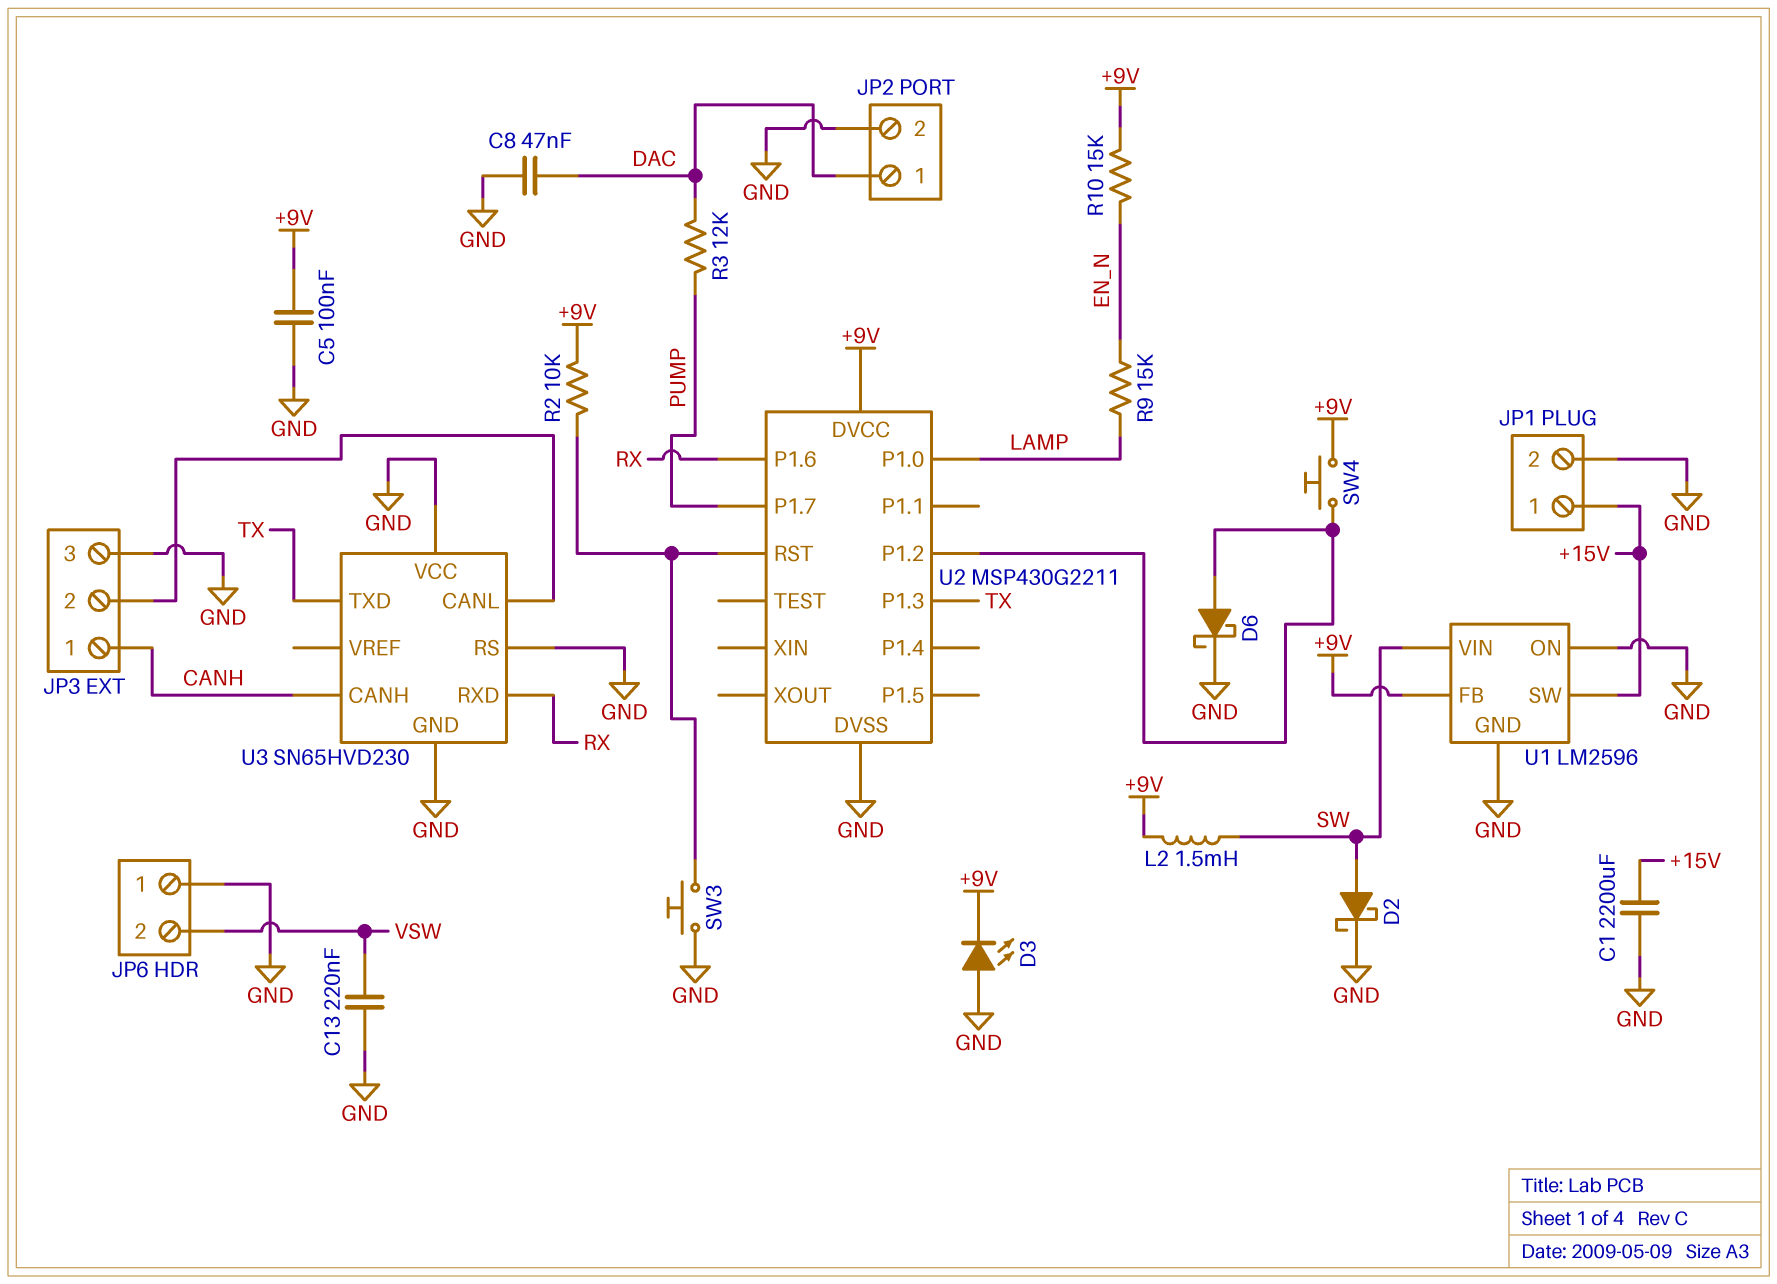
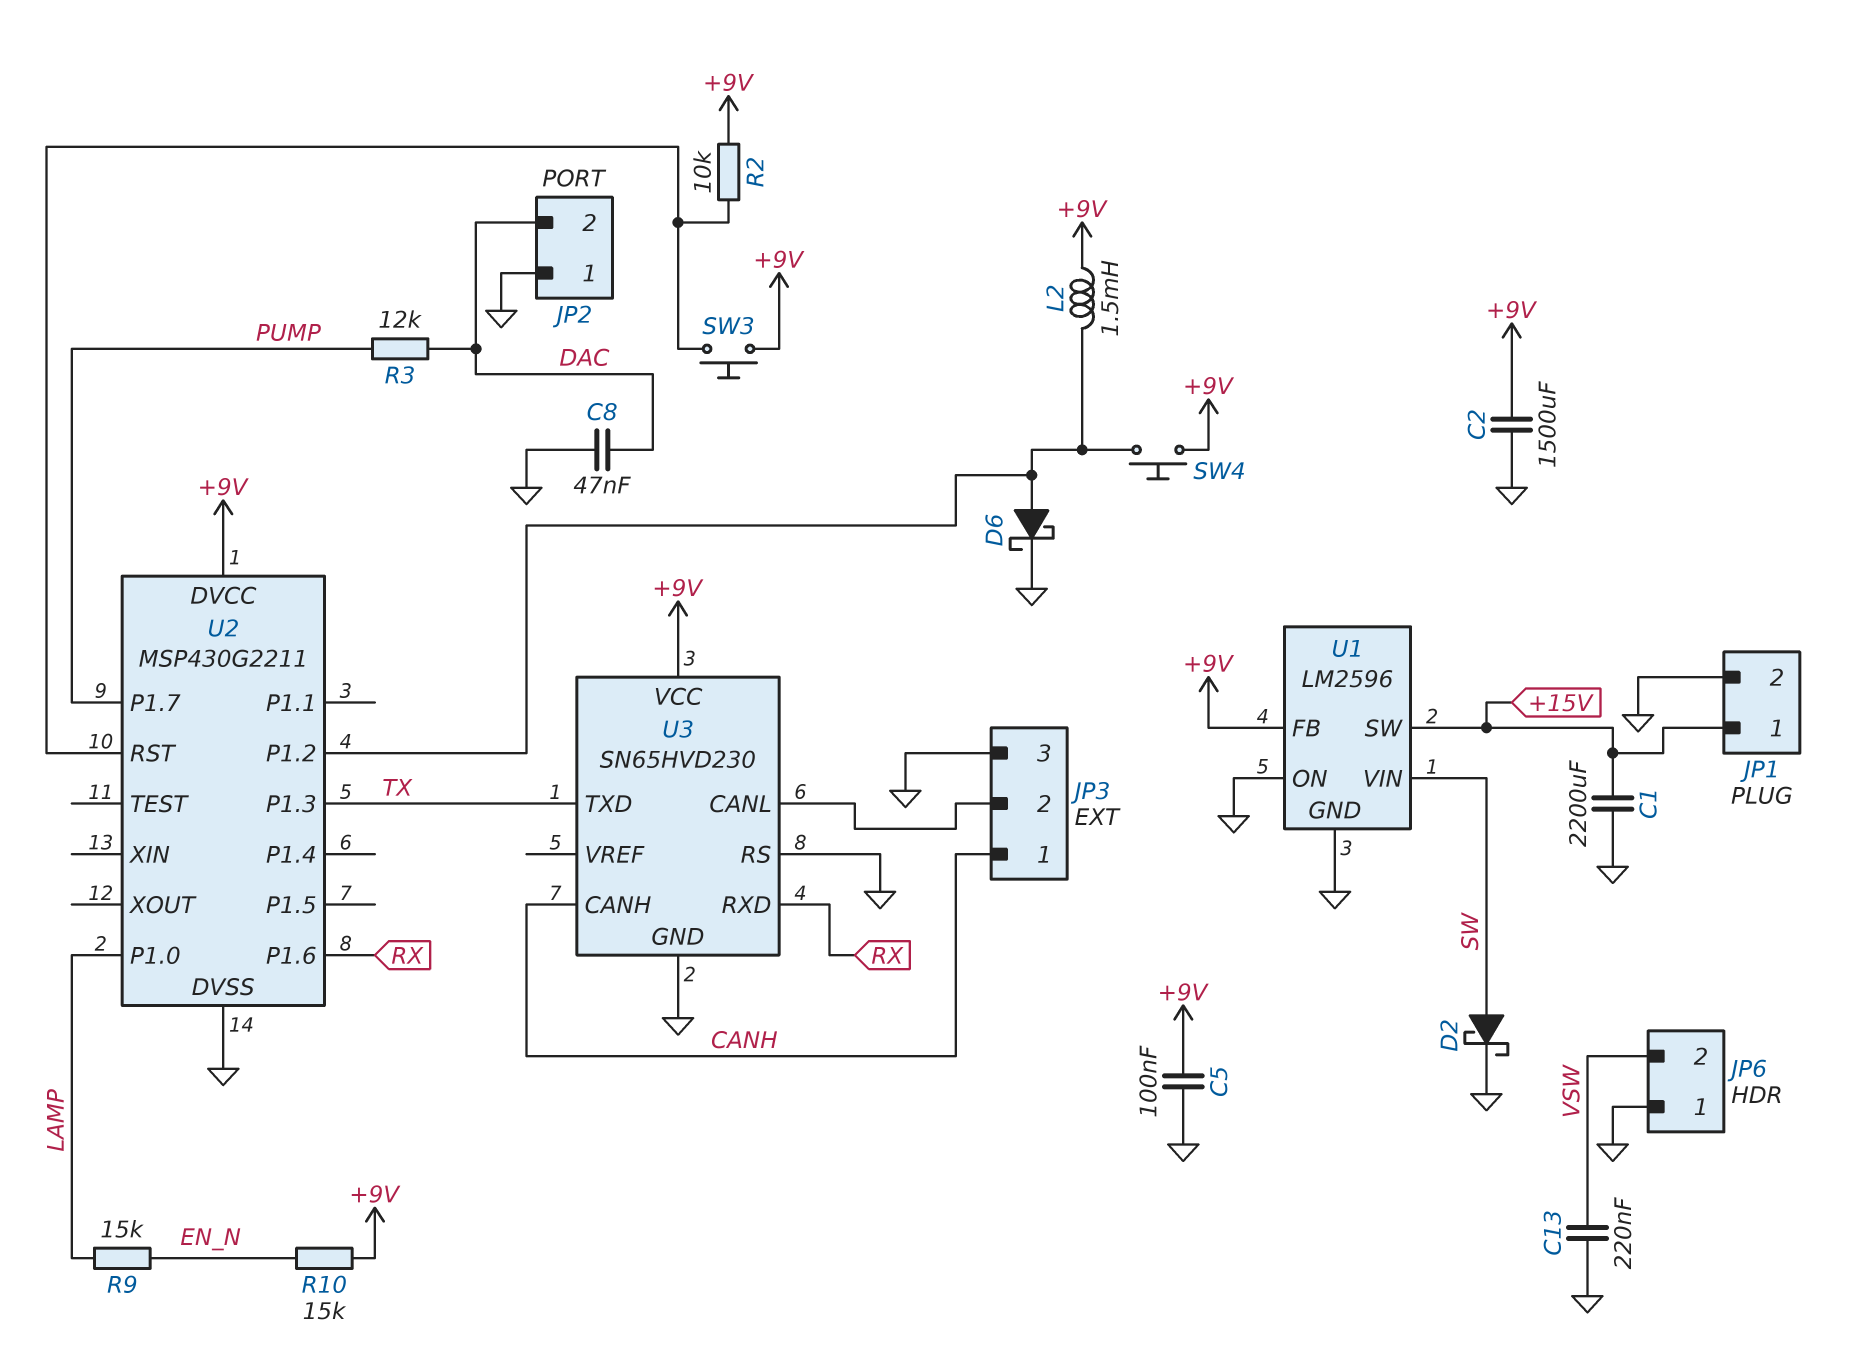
C2: none -> 1500uF (+9V, GND)
D3: LED (A GND, K +9V) -> none
JP2 pin 1: DAC -> GND
JP2 pin 2: GND -> DAC
L2: 1.5mH (+9V, SW) -> 1.5mH (+9V, U2/P1.2)
SW3: button (GND, U2/RST) -> button (+9V, U2/RST)
U3 pin VCC: GND -> +9V

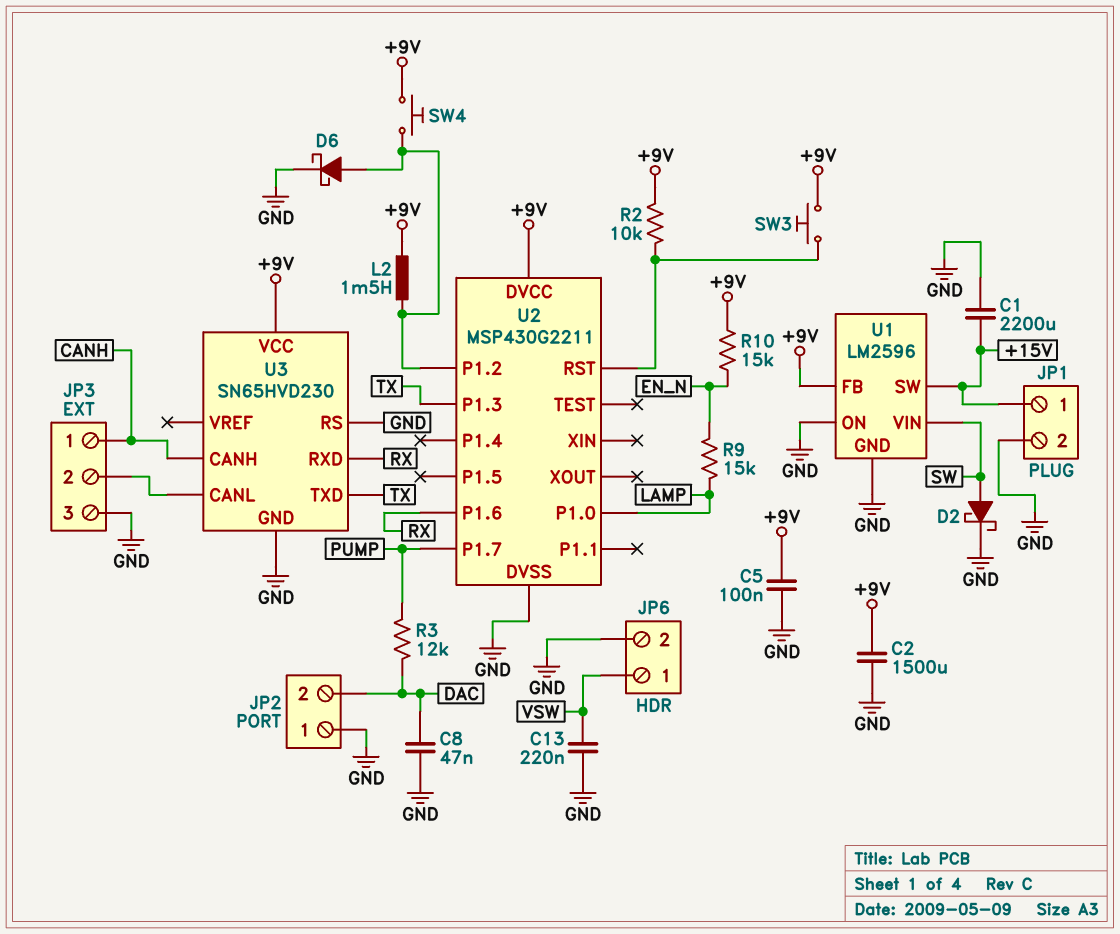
JP6 pin 1: GND -> VSW
JP6 pin 2: VSW -> GND

